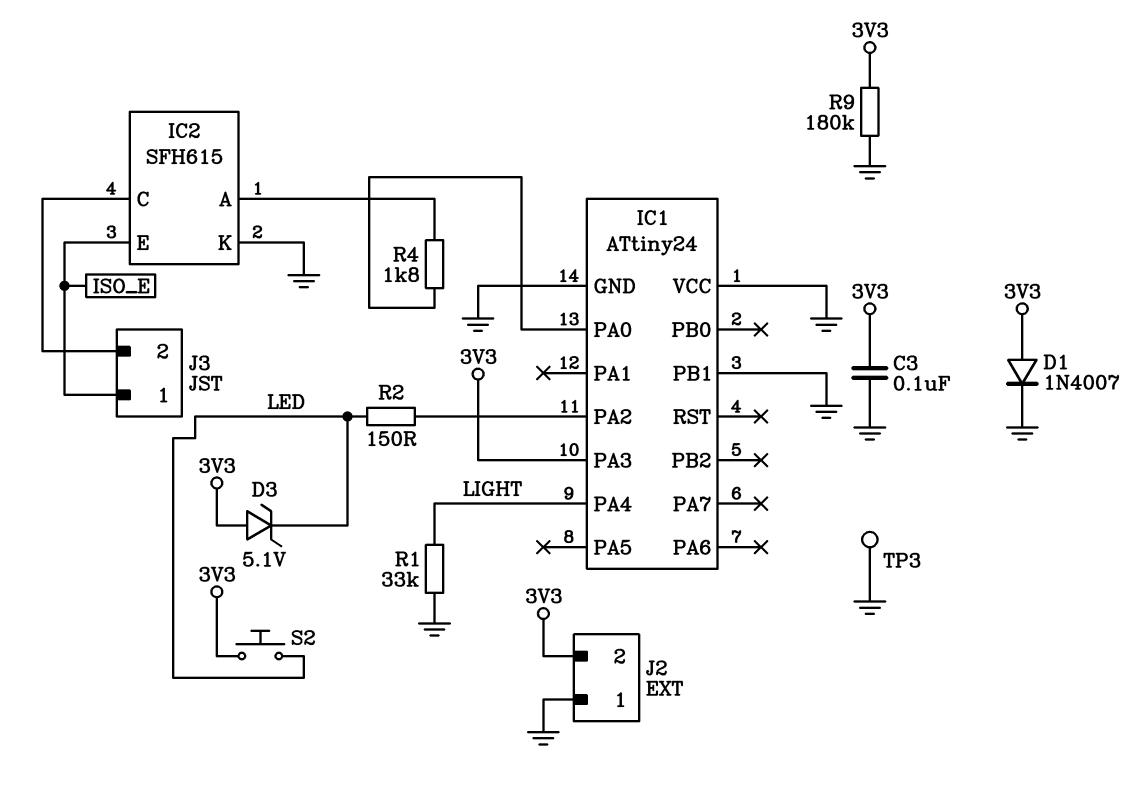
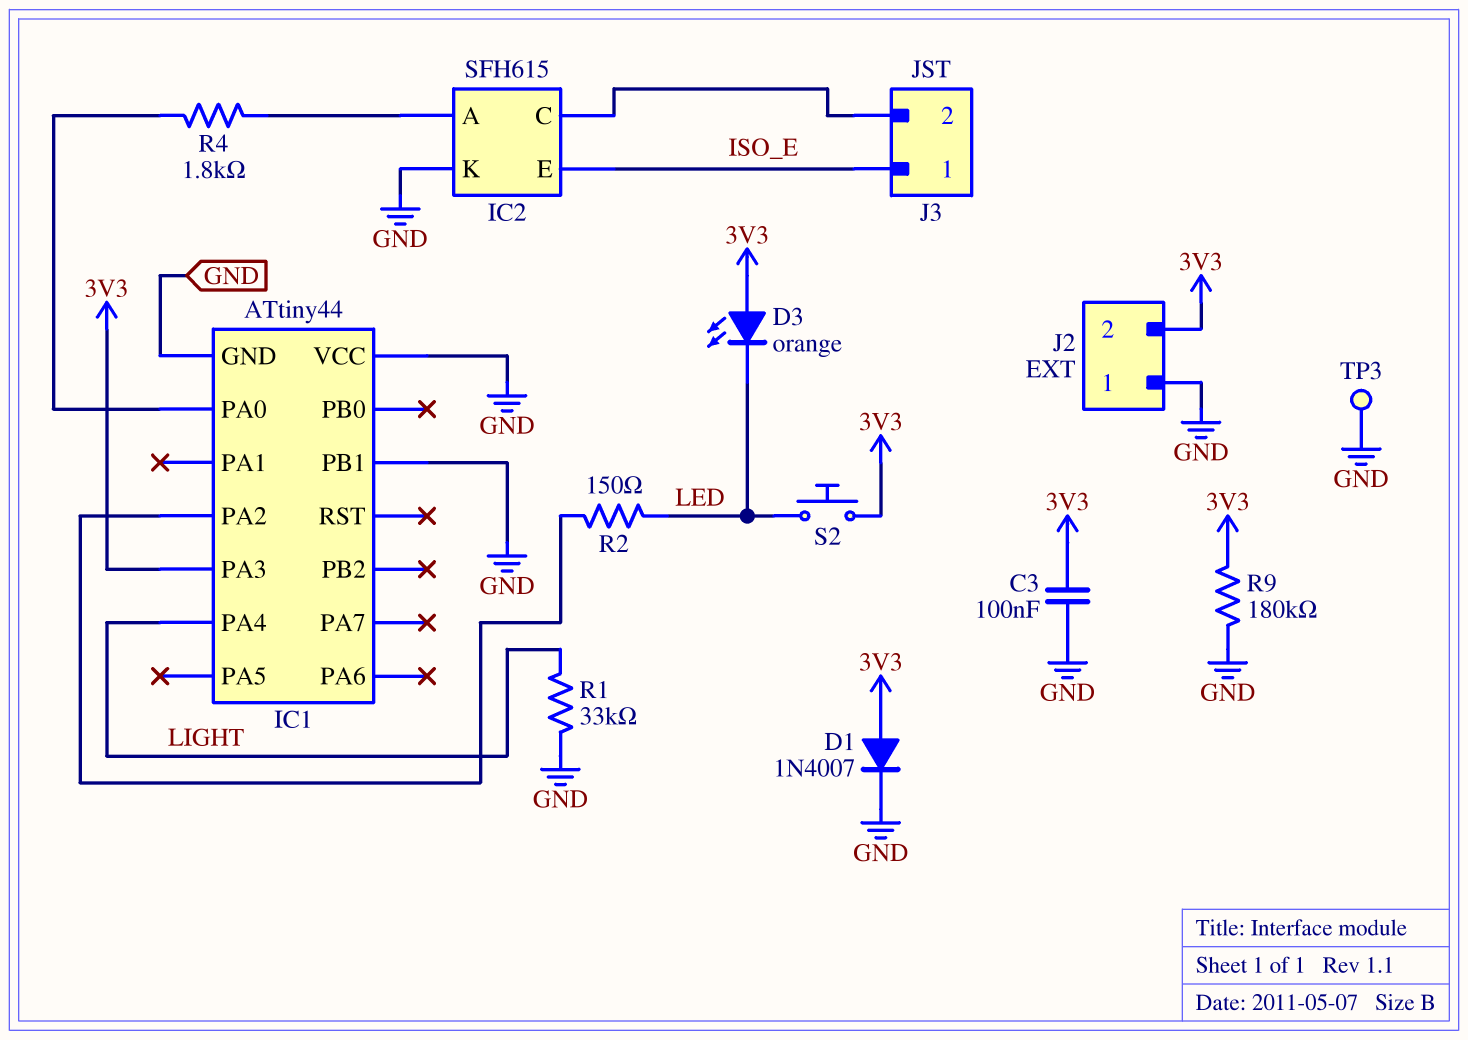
D3: zener 5.1V (A 3V3, K LED) -> LED orange (A 3V3, K LED)
IC1: ATtiny24 -> ATtiny44

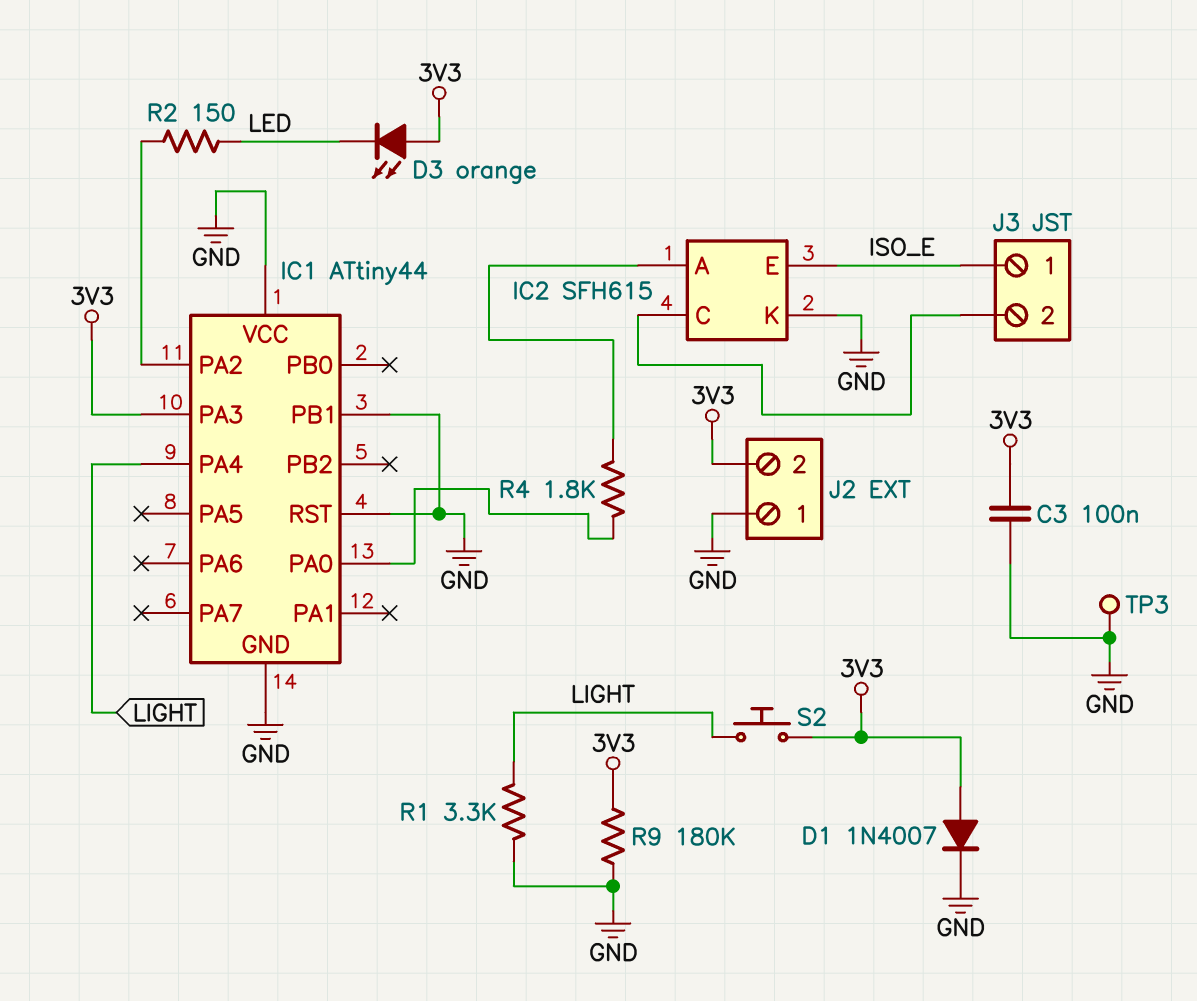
IC1 pin RST: none -> GND
R1: 33k (GND, LIGHT) -> 3.3k (GND, LIGHT)
S2: button (3V3, LED) -> button (3V3, LIGHT)

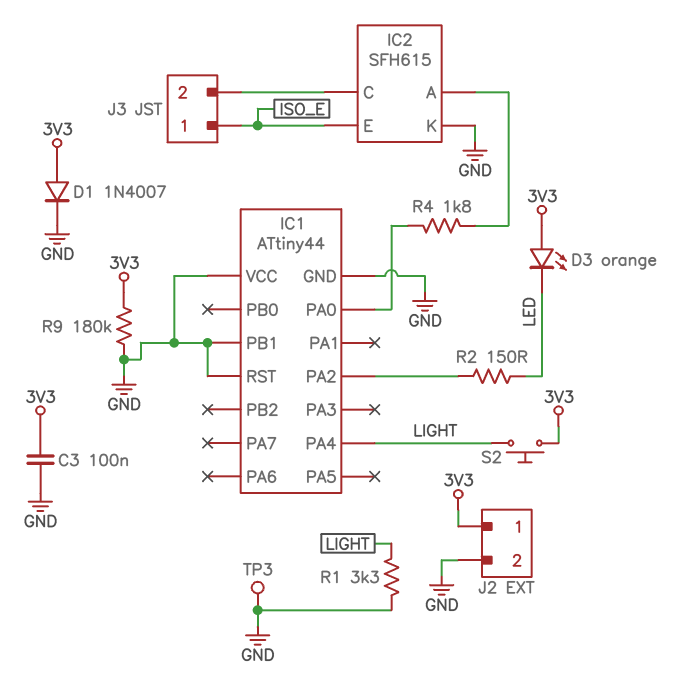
IC1 pin PA3: 3V3 -> none
J2 pin 1: GND -> 3V3
J2 pin 2: 3V3 -> GND

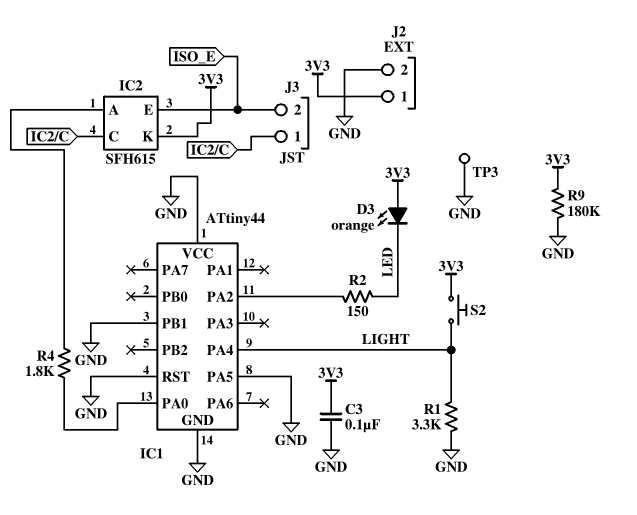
D1: diode 1N4007 (A 3V3, K GND) -> none
IC1 pin PA5: none -> GND
IC2 pin K: GND -> 3V3
J3 pin 1: ISO_E -> IC2/C
J3 pin 2: IC2/C -> ISO_E

